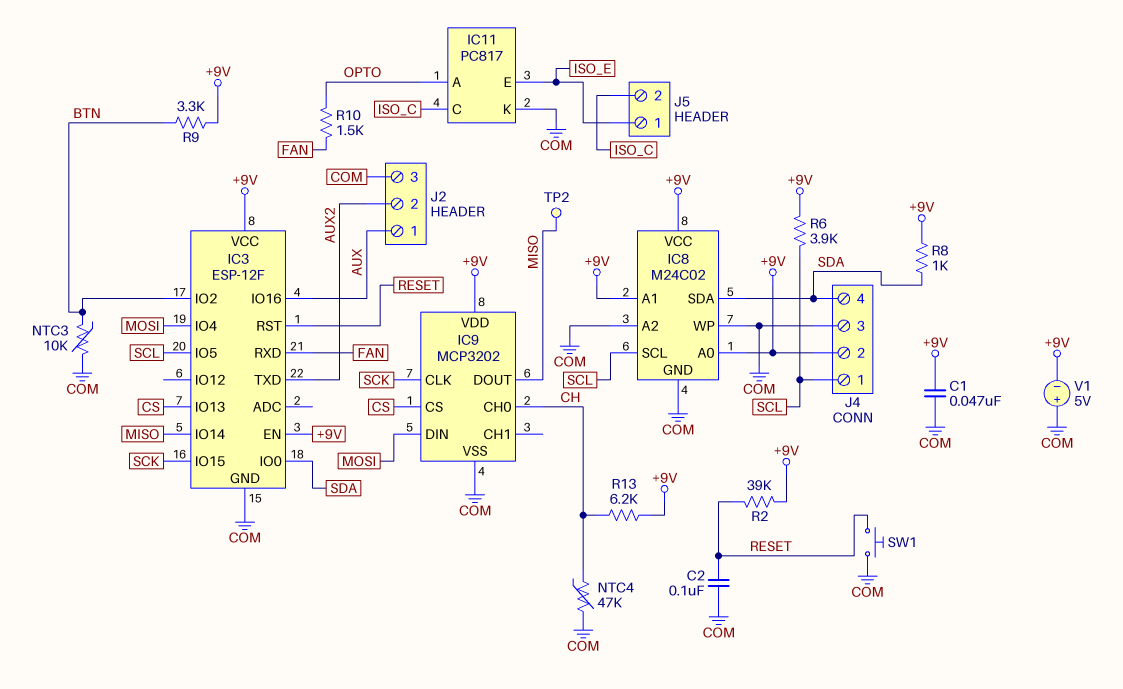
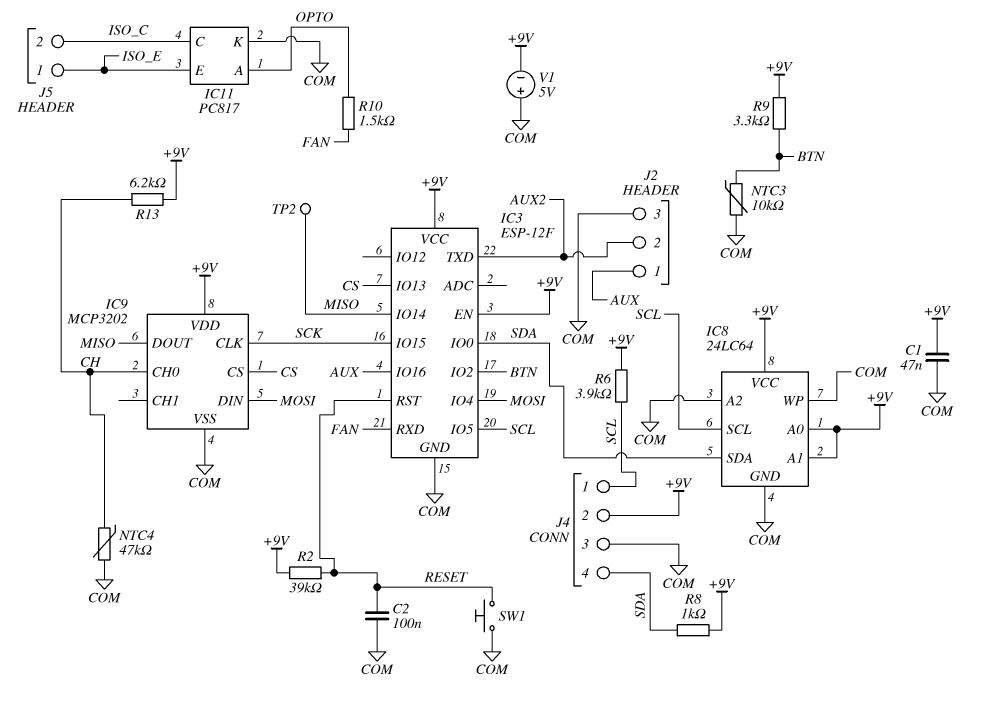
IC8: M24C02 -> 24LC64

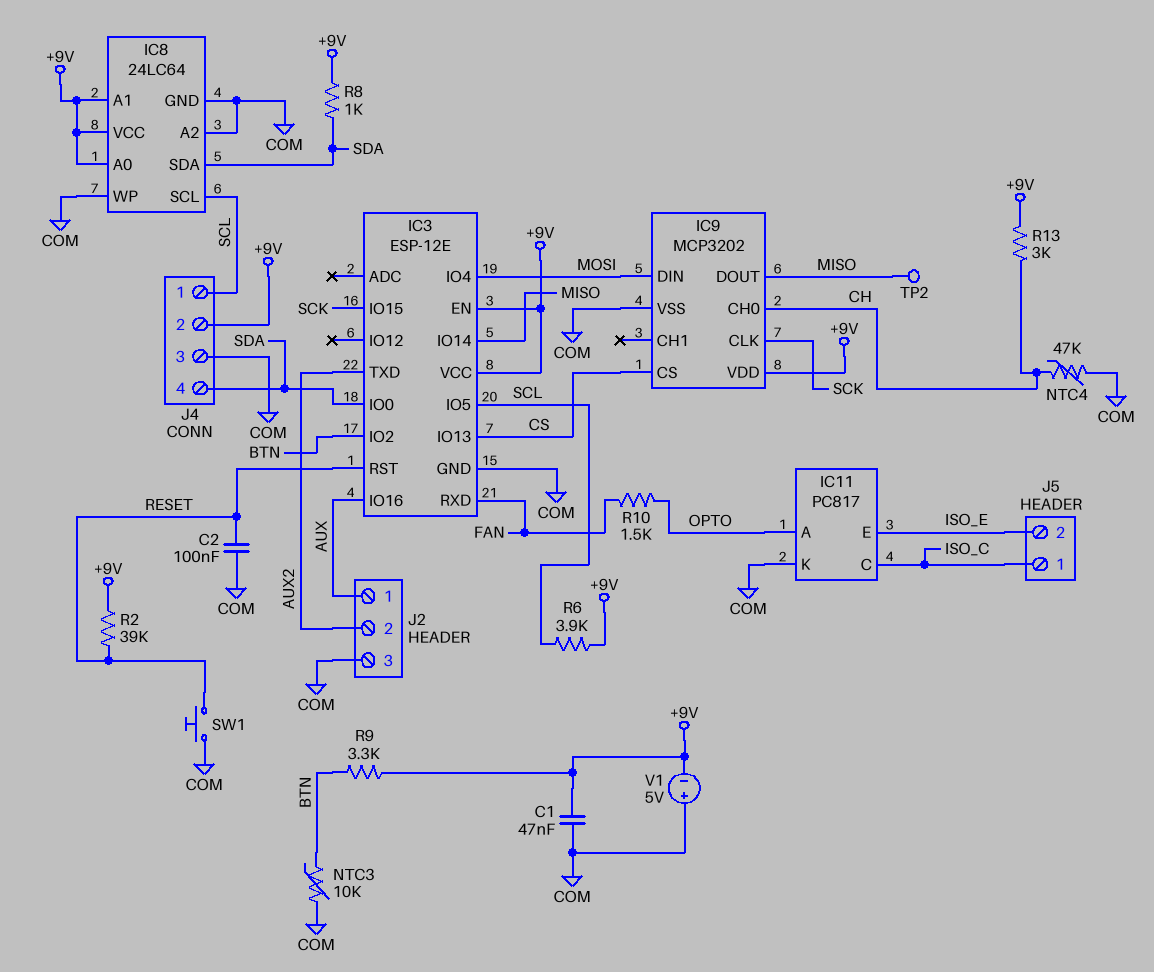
IC3: ESP-12F -> ESP-12E
J5 pin 1: ISO_E -> ISO_C
J5 pin 2: ISO_C -> ISO_E
R13: 6.2k (+9V, CH) -> 3k (+9V, CH)

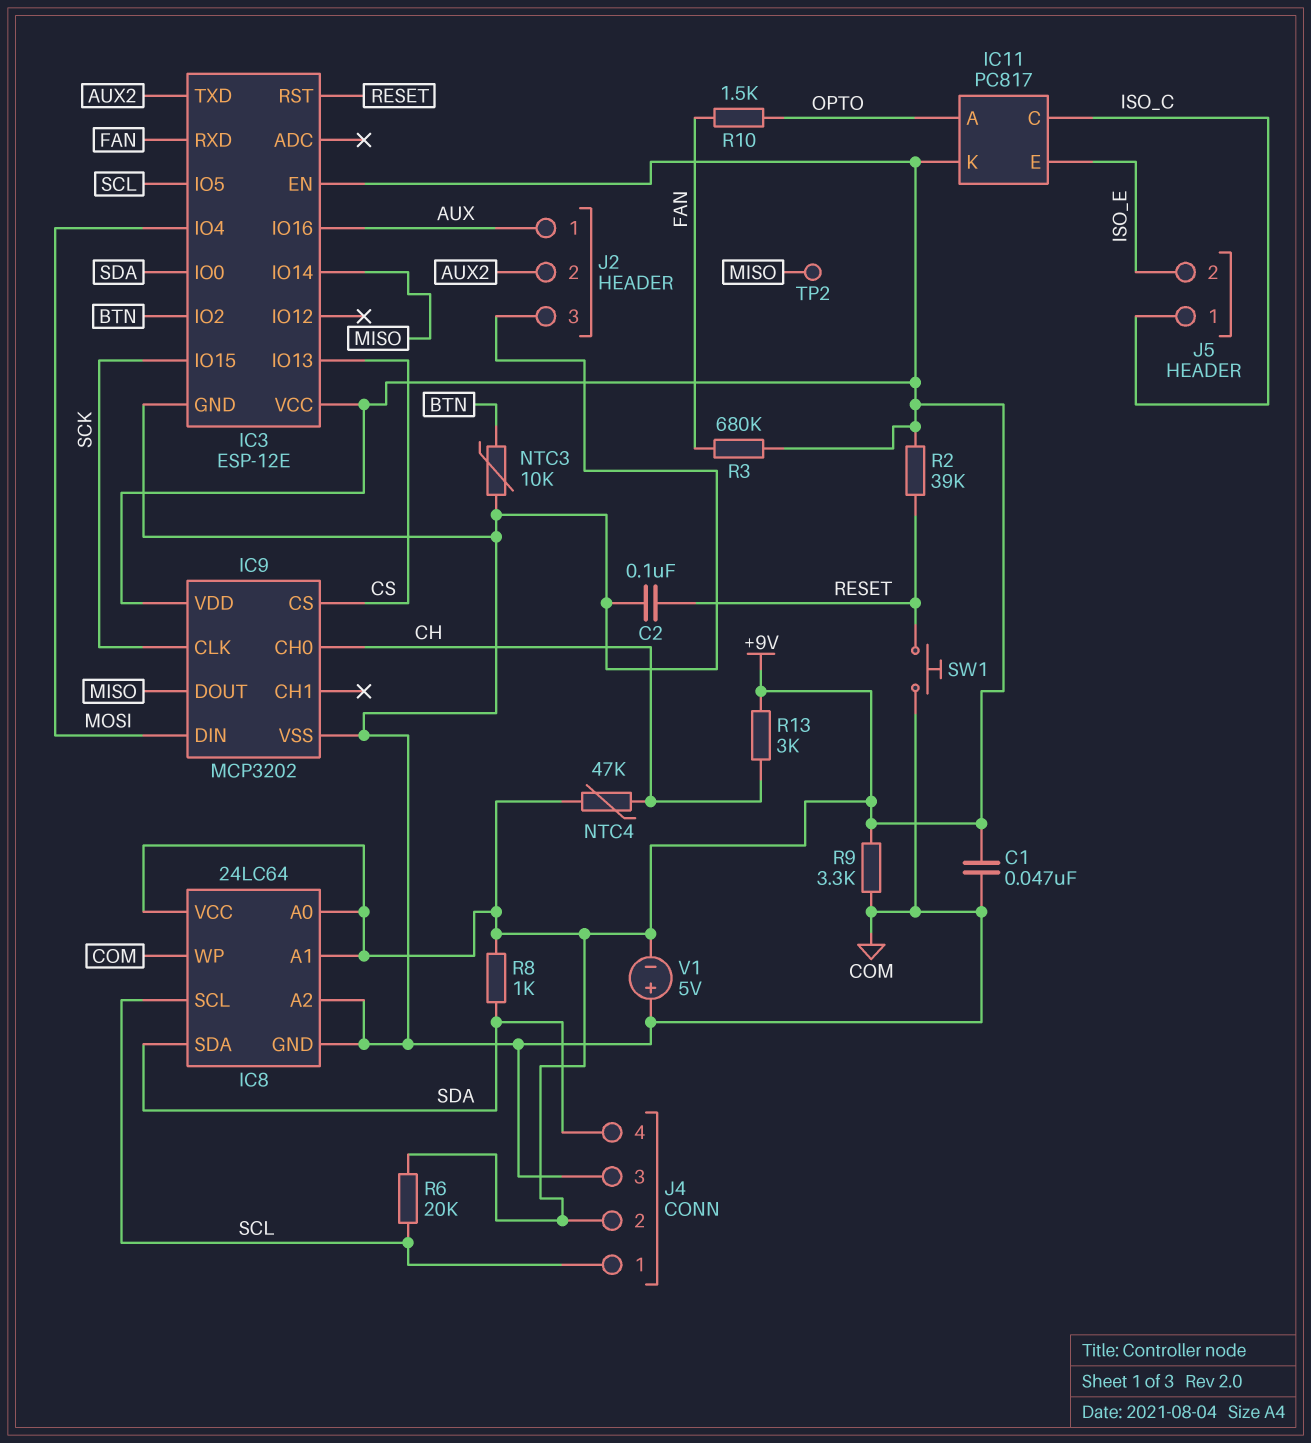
IC11 pin K: COM -> +9V
NTC4: 47k (CH, COM) -> 47k (+9V, CH)
R3: none -> 680k (+9V, FAN)
R6: 3.9k (+9V, SCL) -> 20k (+9V, SCL)
R9: 3.3k (+9V, BTN) -> 3.3k (+9V, COM)

